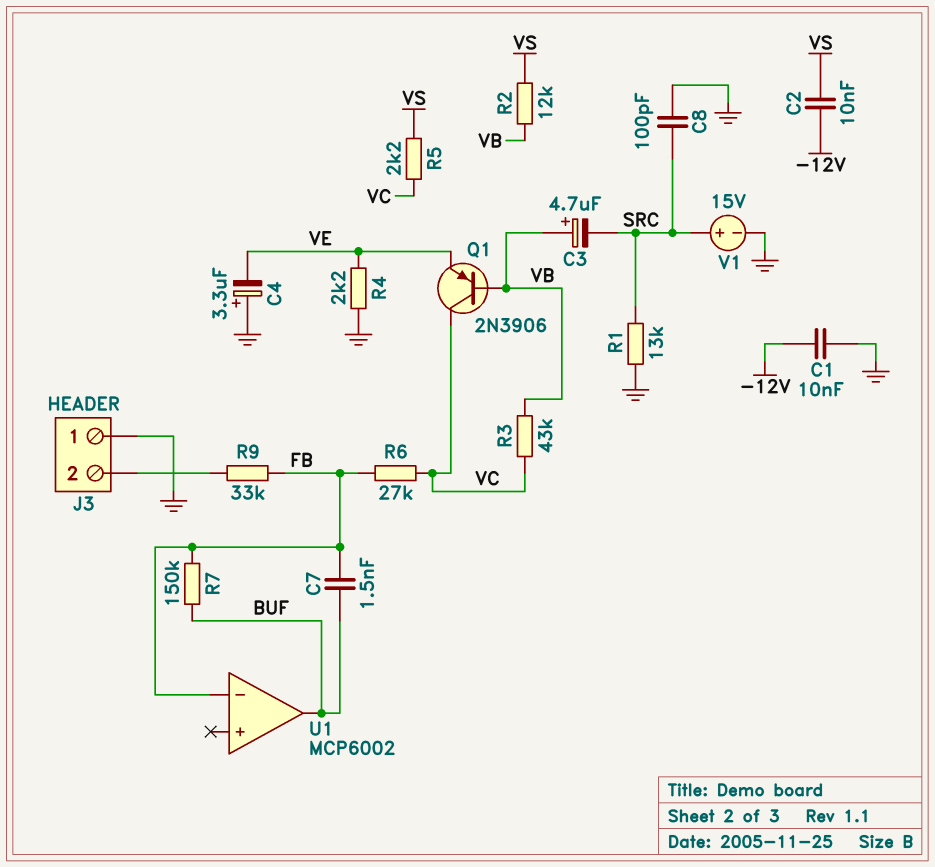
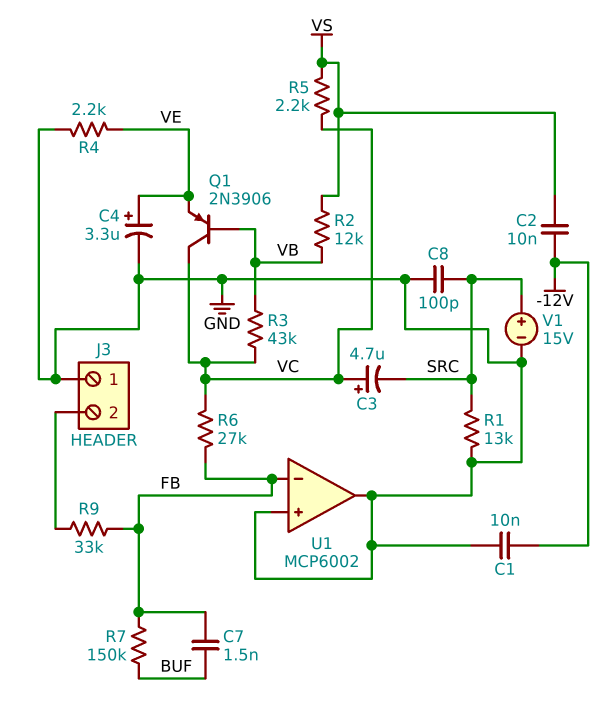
C3: 4.7uF (plus VB, minus SRC) -> 4.7uF (plus VC, minus SRC)
C4: 3.3uF (plus GND, minus VE) -> 3.3uF (plus VE, minus GND)
U1 pin in+: none -> GND
U1 pin out: BUF -> GND

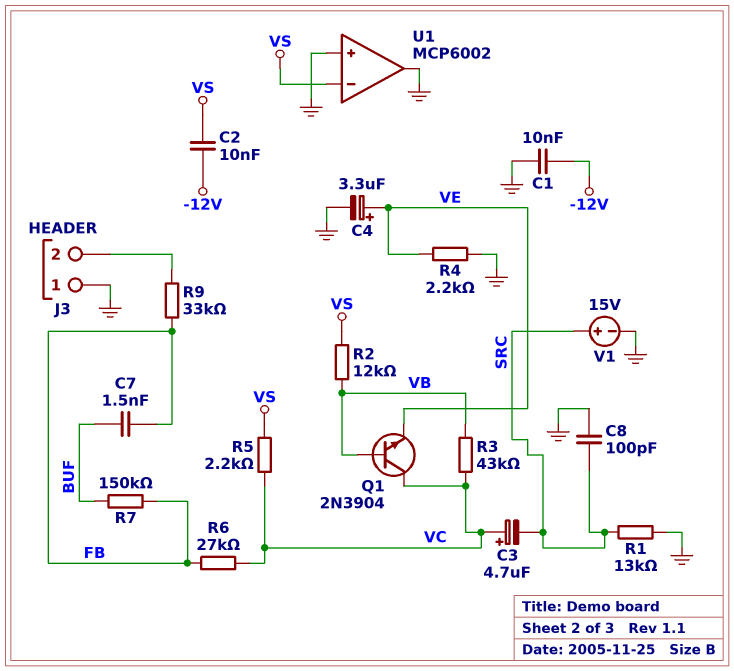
Q1: PNP 2N3906 (B VB, C VC, E VE) -> NPN 2N3904 (B VB, C VC, E VE)
U1 pin in-: FB -> VS

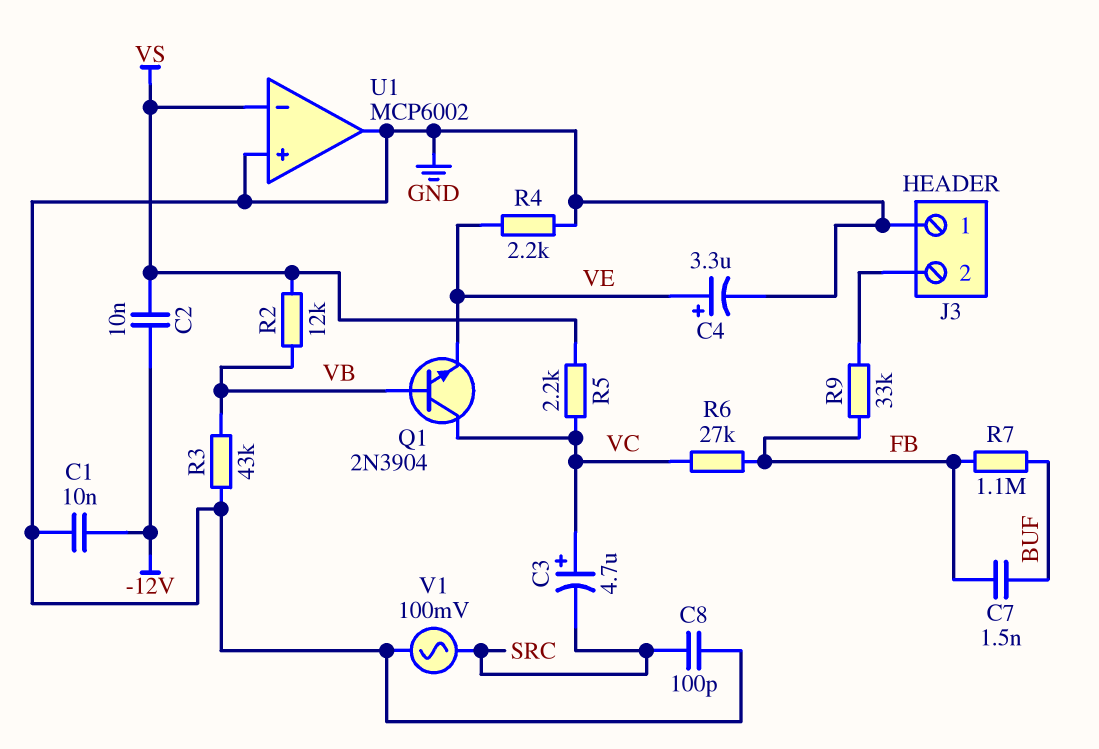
R1: 13k (GND, SRC) -> none
R3: 43k (VB, VC) -> 43k (GND, VB)
R7: 150k (BUF, FB) -> 1.1M (BUF, FB)
V1: 15V (plus SRC, minus GND) -> AC 100mV (GND, SRC)

